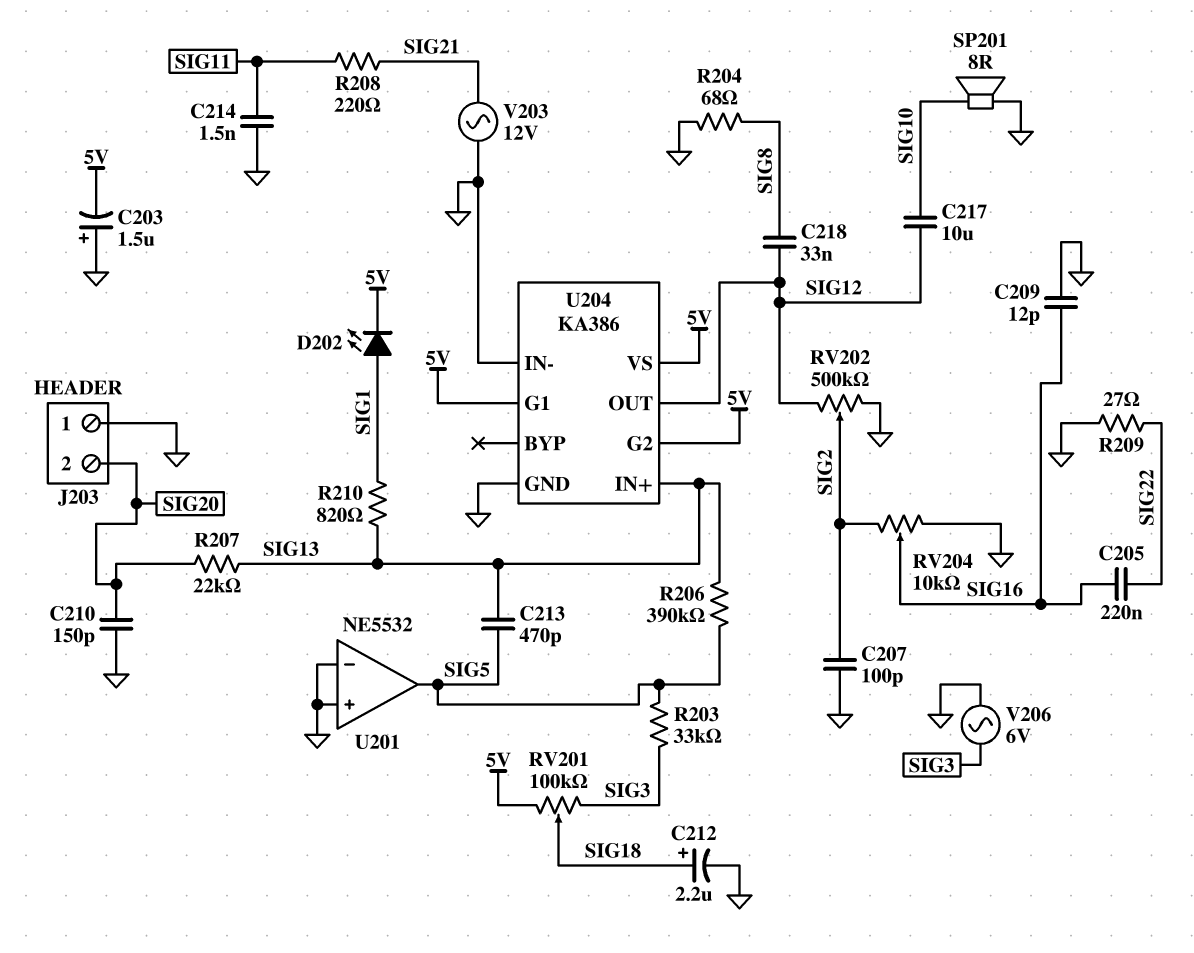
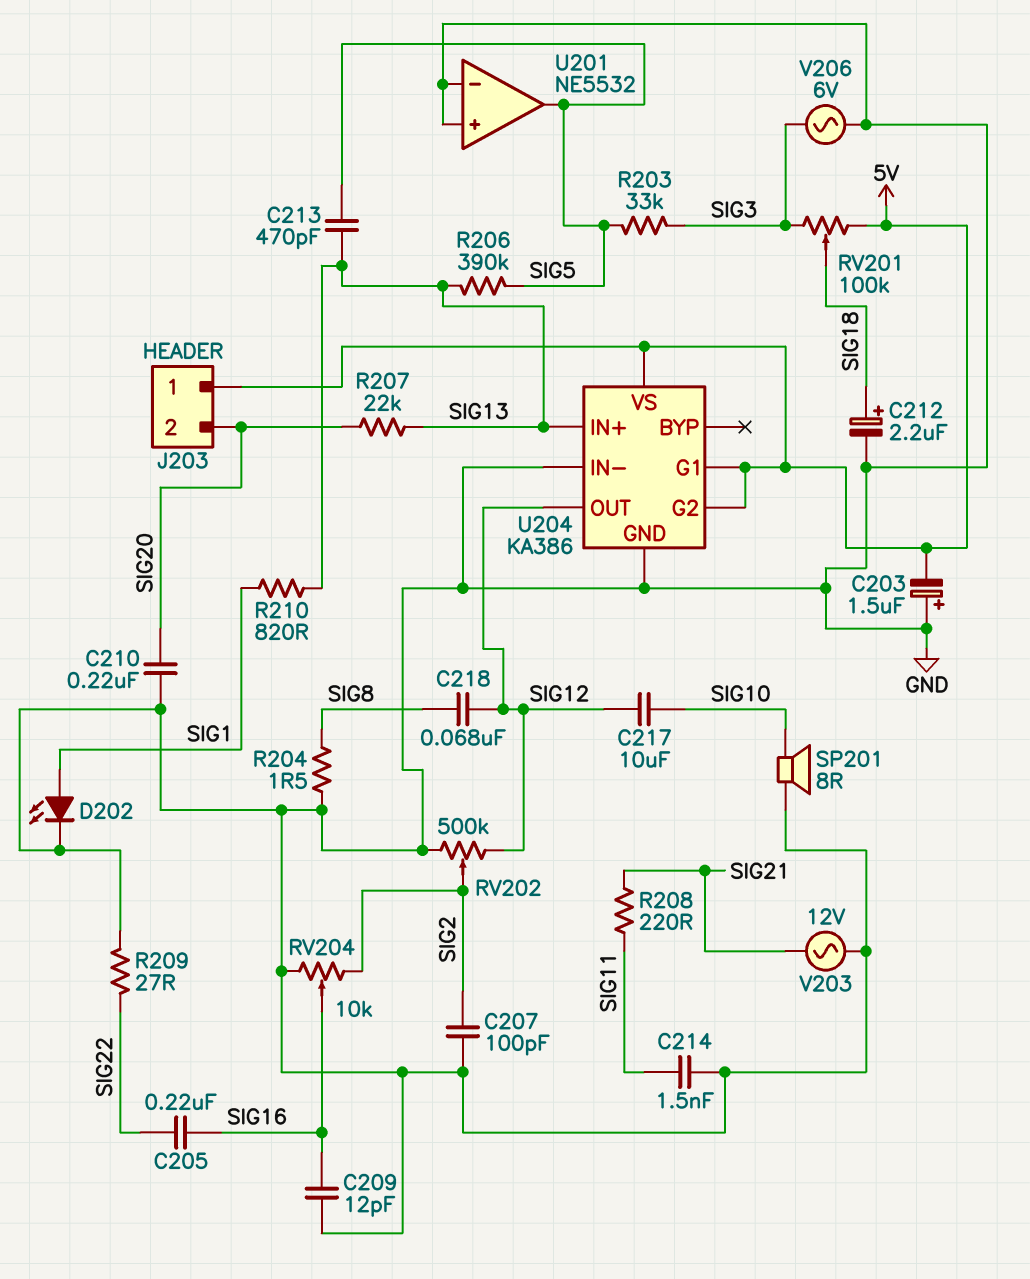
C210: 150pF (GND, SIG20) -> 220nF (GND, SIG20)
C218: 33nF (SIG8, SIG12) -> 68nF (SIG8, SIG12)
D202: LED (A SIG1, K 5V) -> LED (A SIG1, K GND)
J203 pin 1: GND -> 5V
R204: 68 (GND, SIG8) -> 1.5 (GND, SIG8)

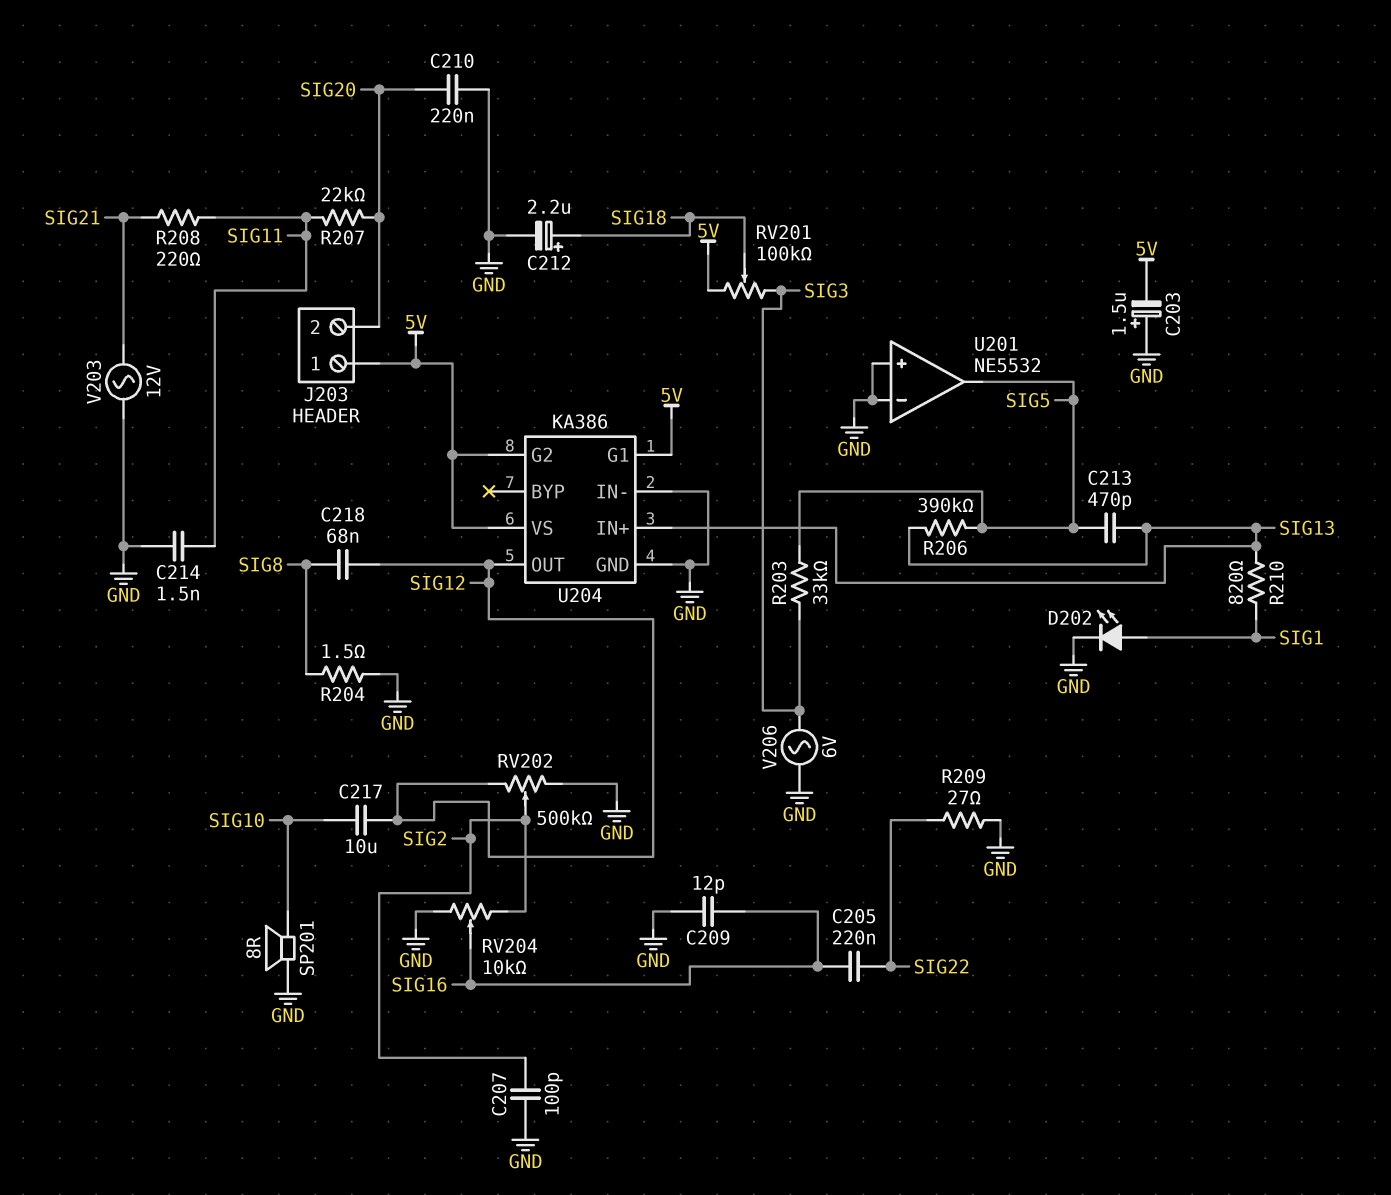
R207: 22k (SIG13, SIG20) -> 22k (SIG11, SIG20)

